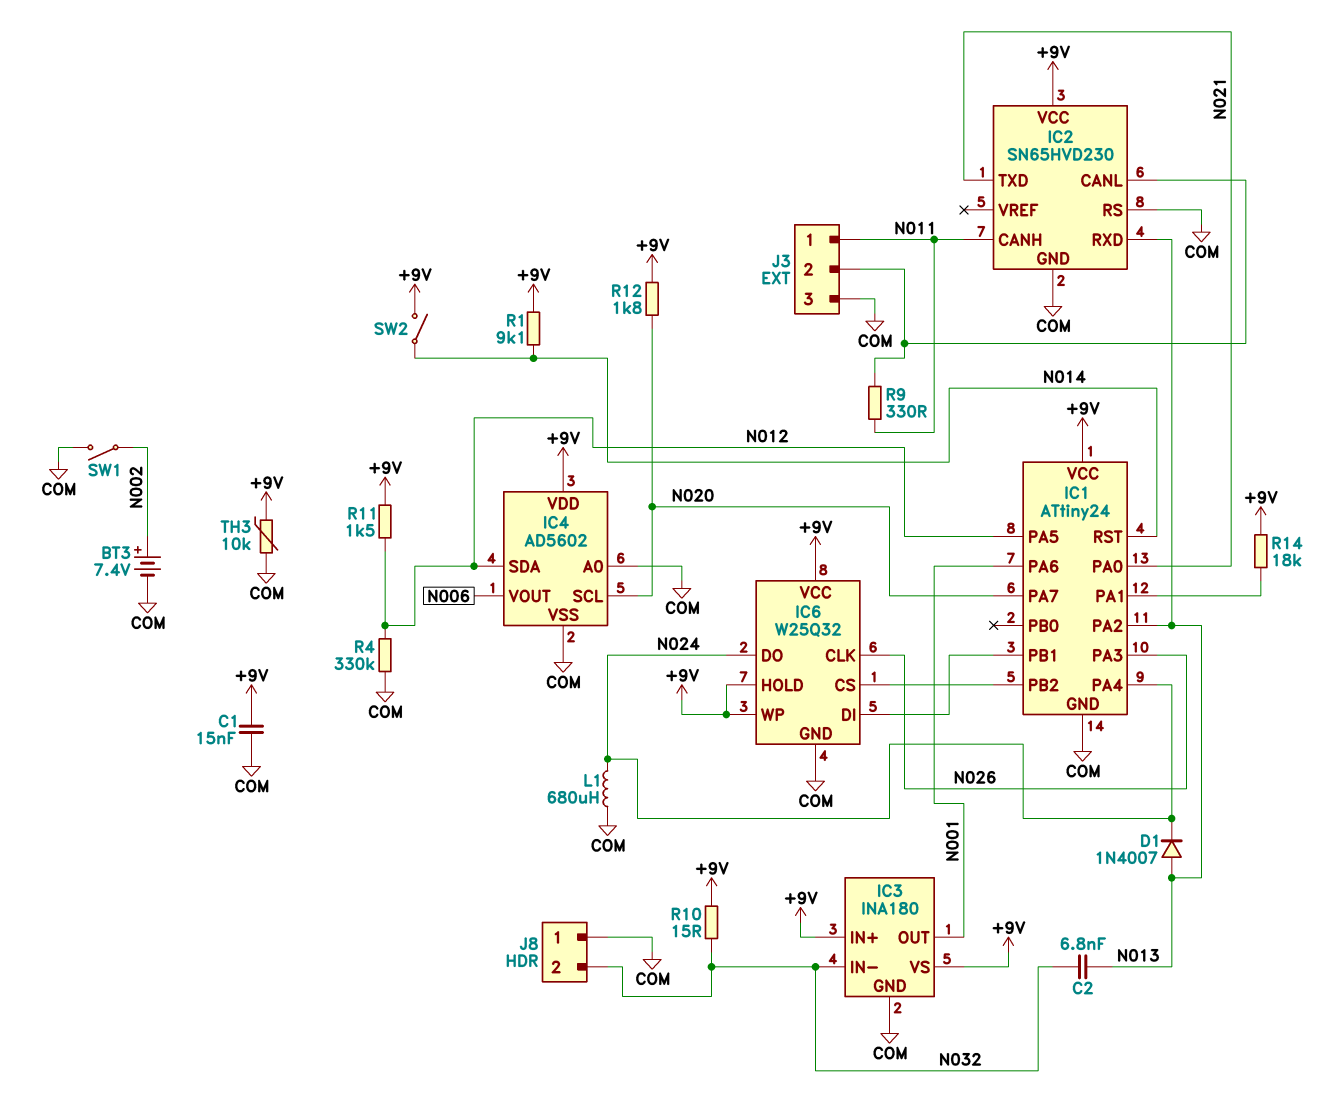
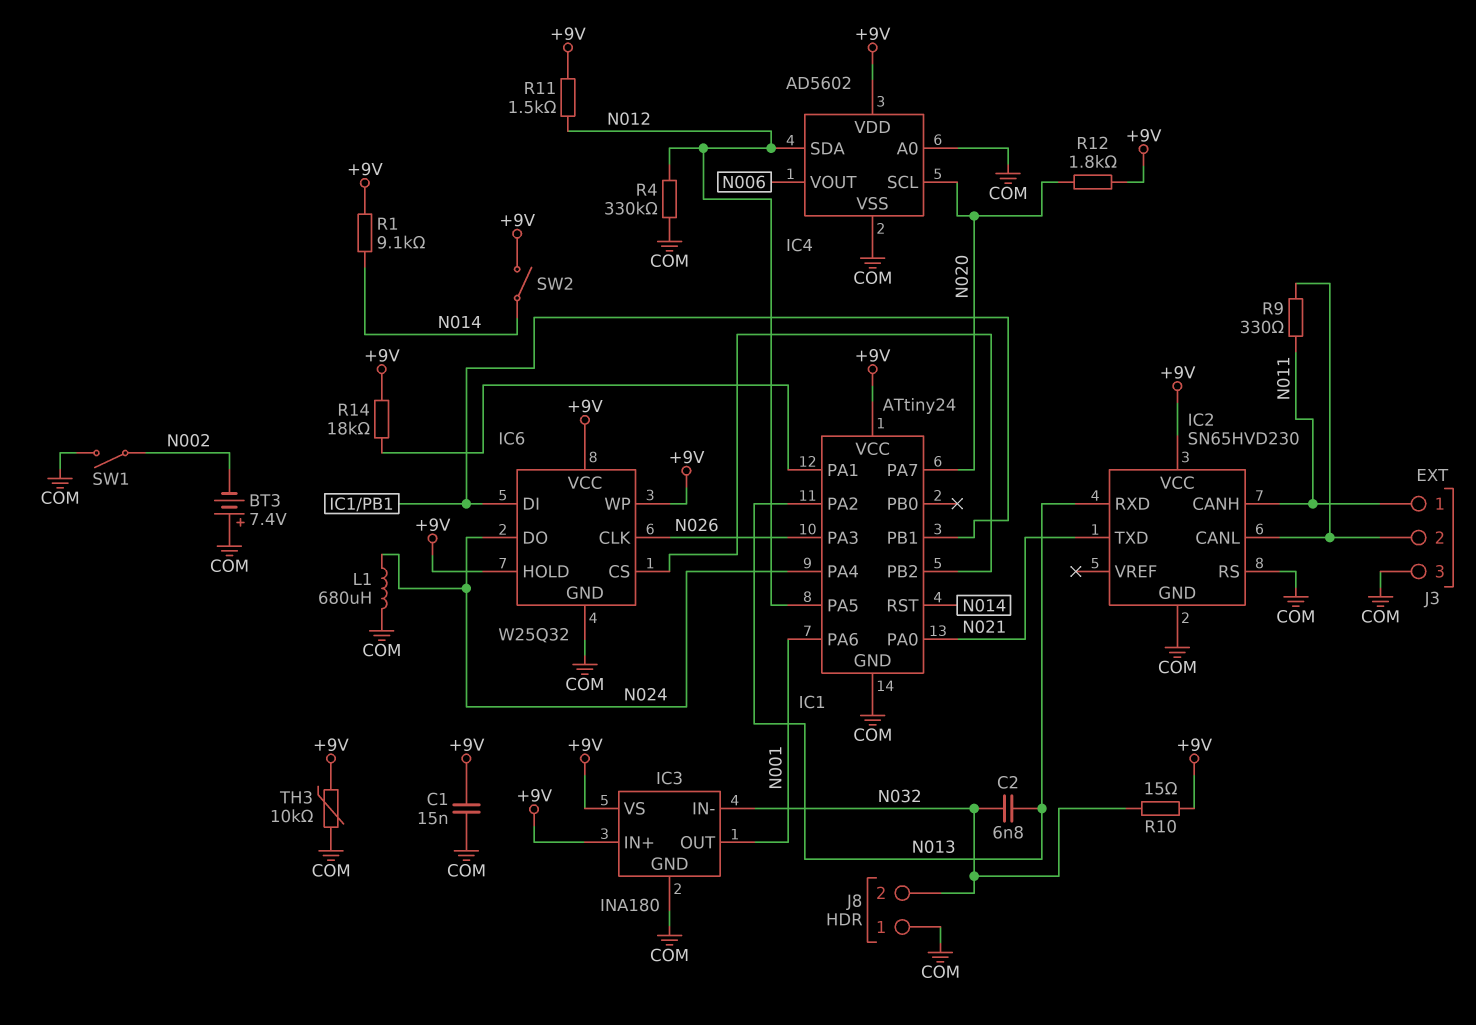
BT3: 7.4V (plus N002, minus COM) -> 7.4V (plus COM, minus N002)
D1: diode 1N4007 (A N013, K N024) -> none

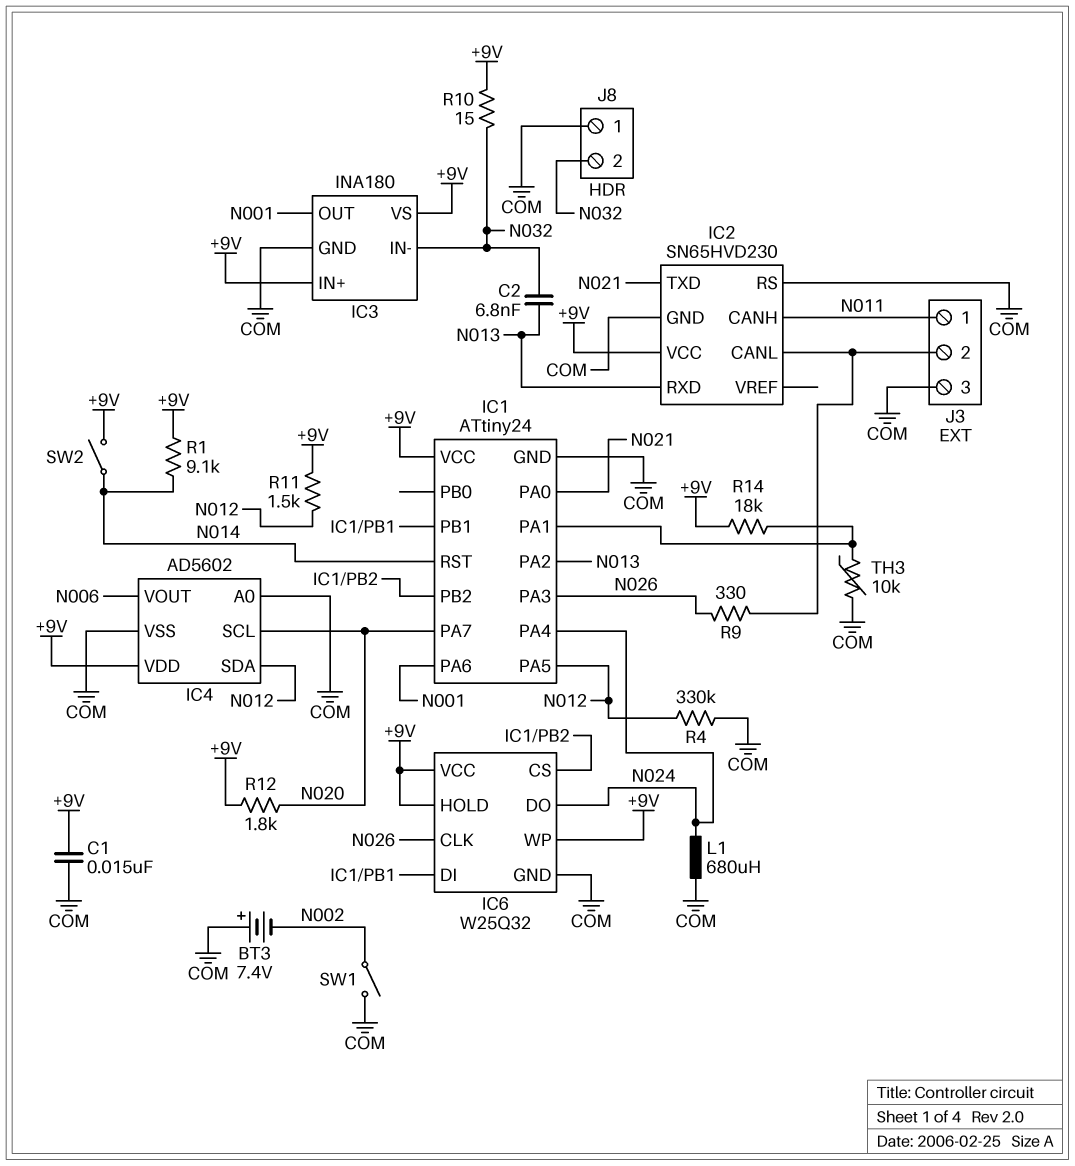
R9: 330 (IC2/CANL, N011) -> 330 (IC2/CANL, N026)
TH3: 10k (+9V, COM) -> 10k (COM, IC1/PA1)

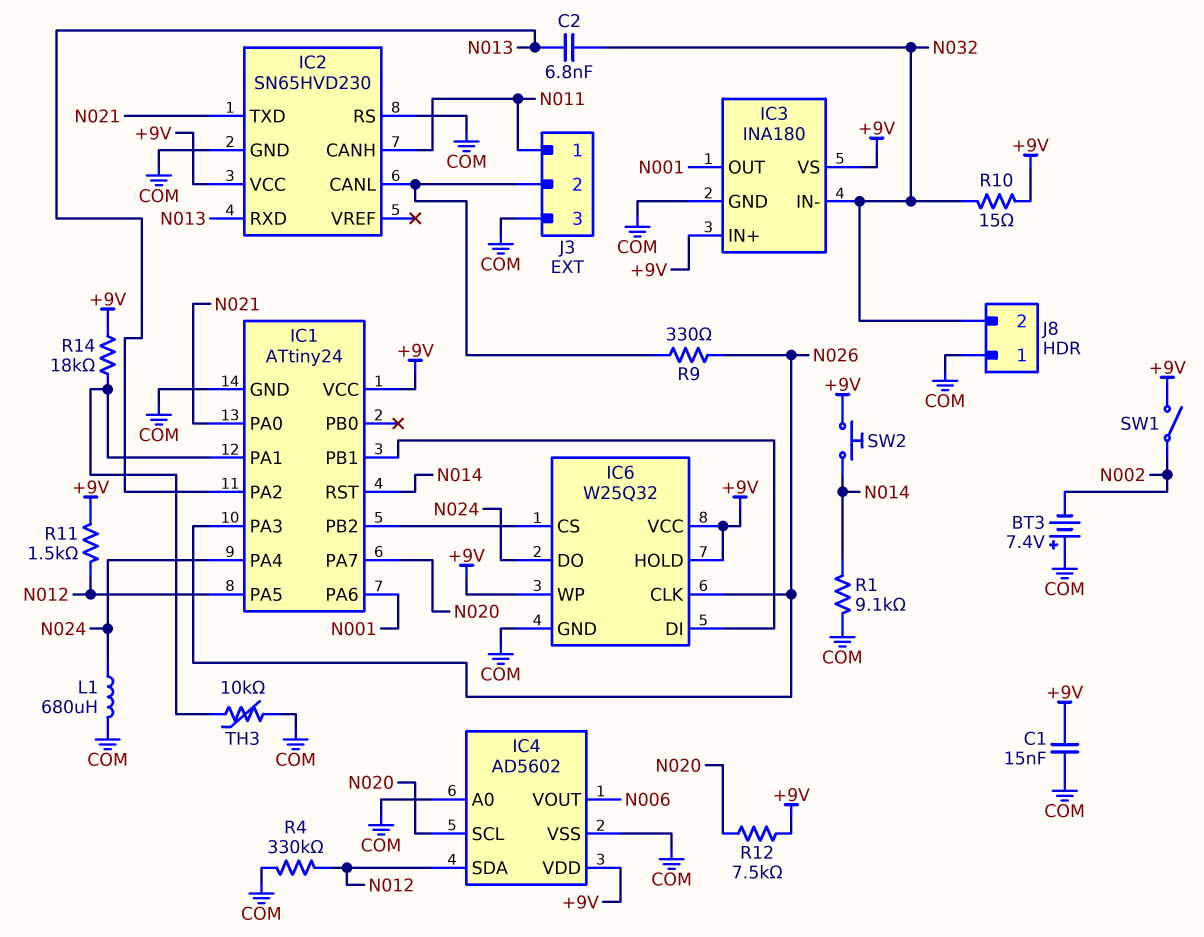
R1: 9.1k (+9V, N014) -> 9.1k (COM, N014)
R12: 1.8k (+9V, N020) -> 7.5k (+9V, N020)
SW1: switch (COM, N002) -> switch (+9V, N002)
SW2: switch (+9V, N014) -> button (+9V, N014)

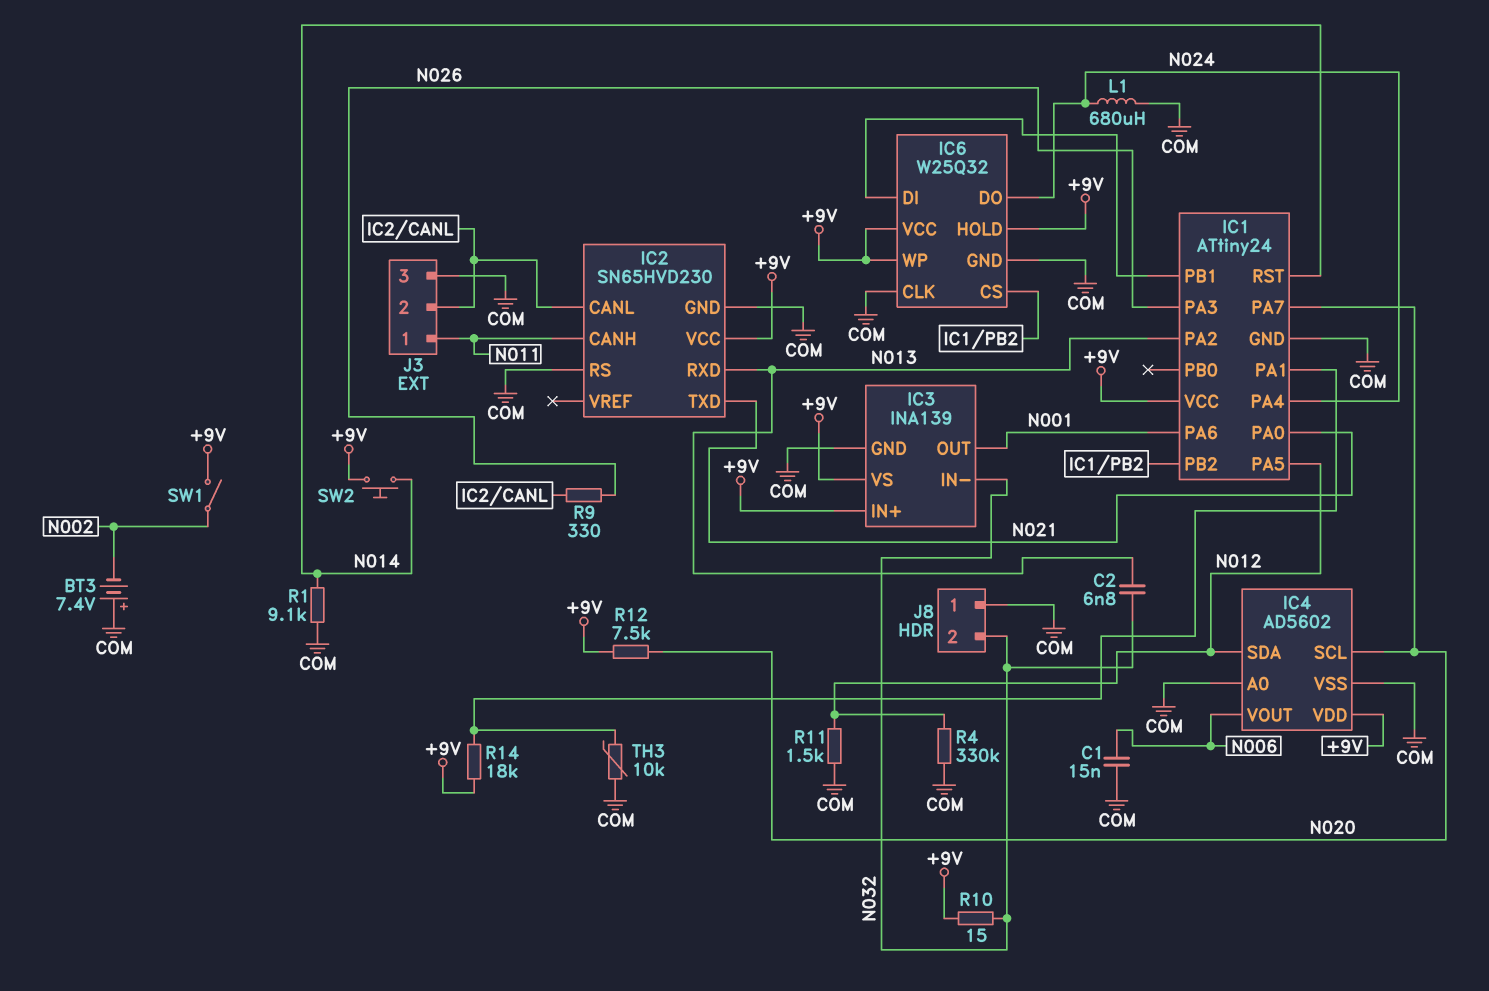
C1: 15nF (+9V, COM) -> 15nF (COM, N006)
IC3: INA180 -> INA139
IC6 pin CLK: N026 -> COM
R11: 1.5k (+9V, N012) -> 1.5k (COM, N012)

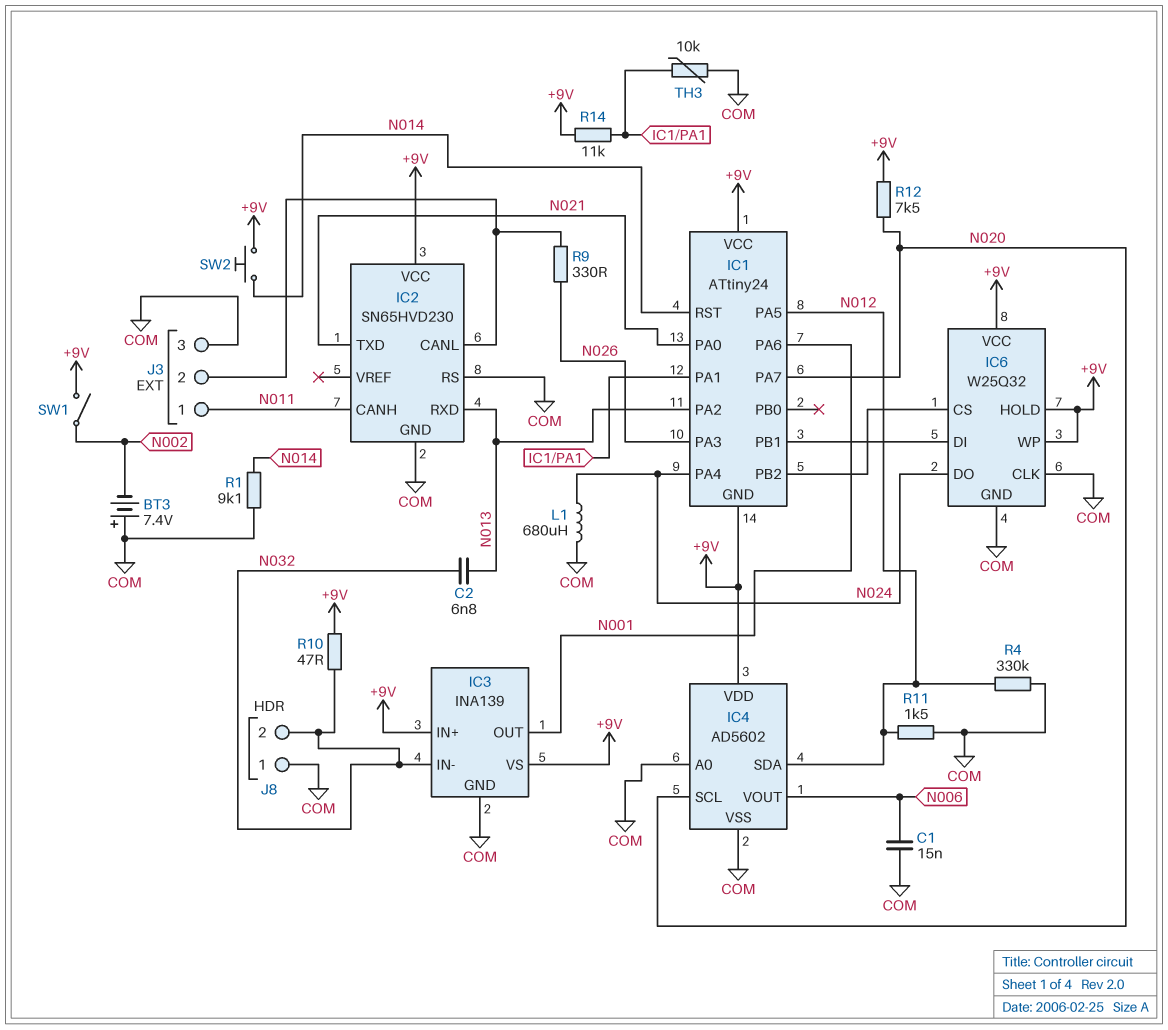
IC1 pin GND: COM -> +9V
R10: 15 (+9V, N032) -> 47 (+9V, N032)
R14: 18k (+9V, IC1/PA1) -> 11k (+9V, IC1/PA1)

